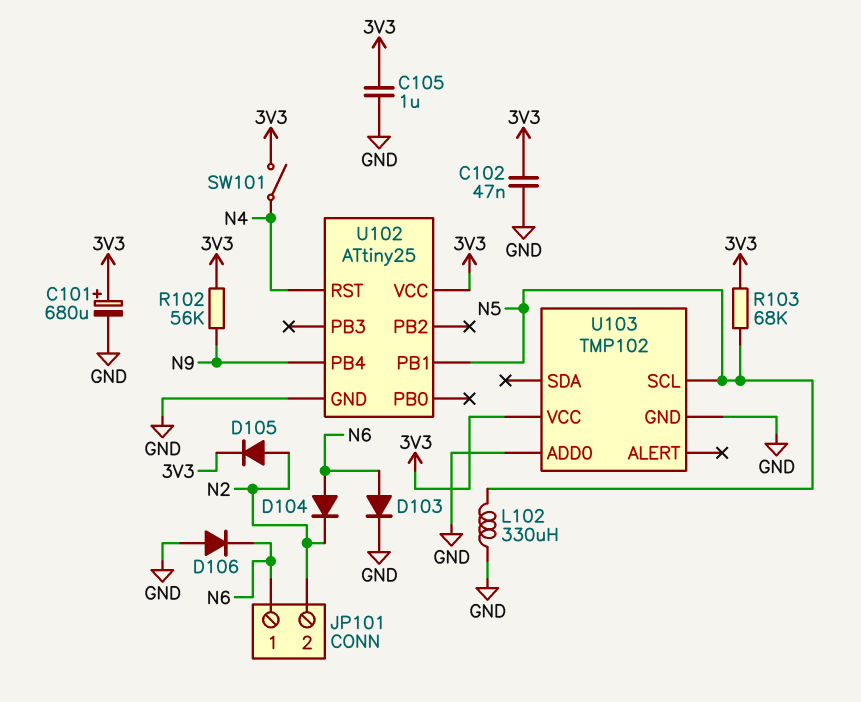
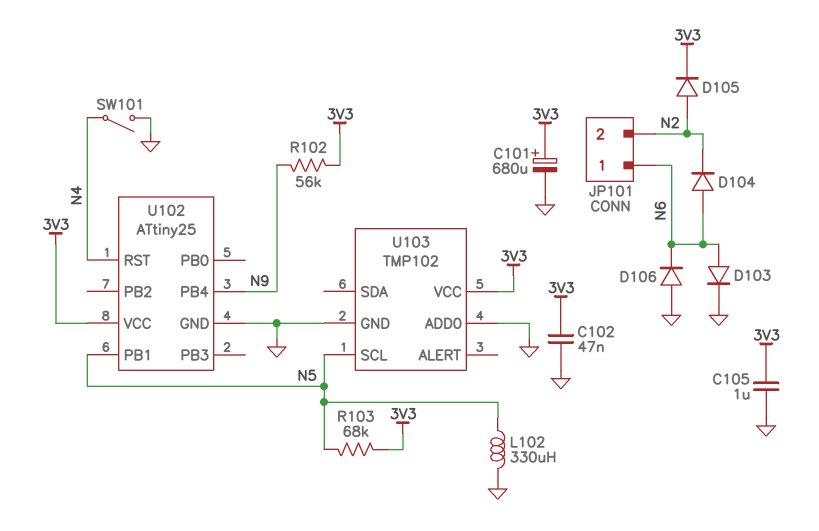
SW101: switch (3V3, N4) -> switch (GND, N4)

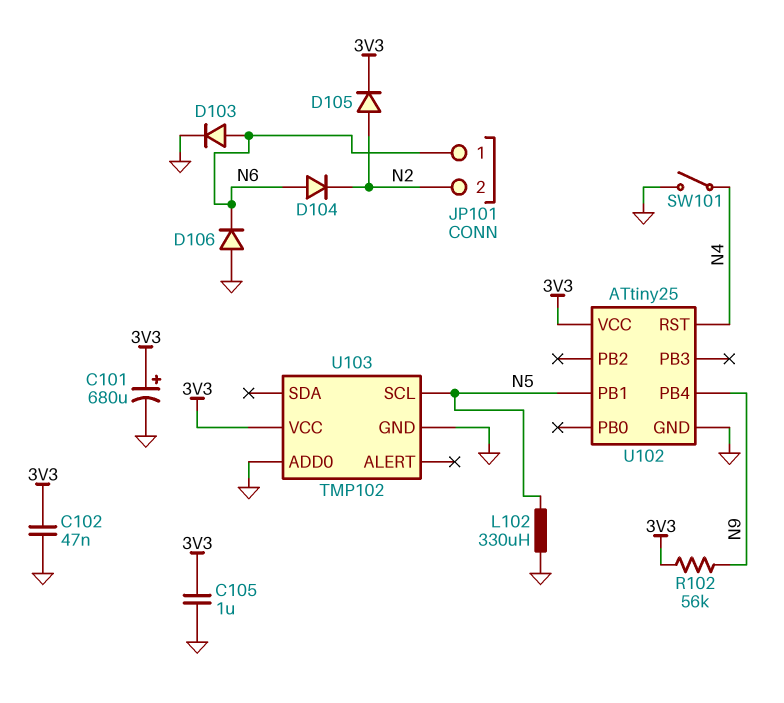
R103: 68k (3V3, N5) -> none

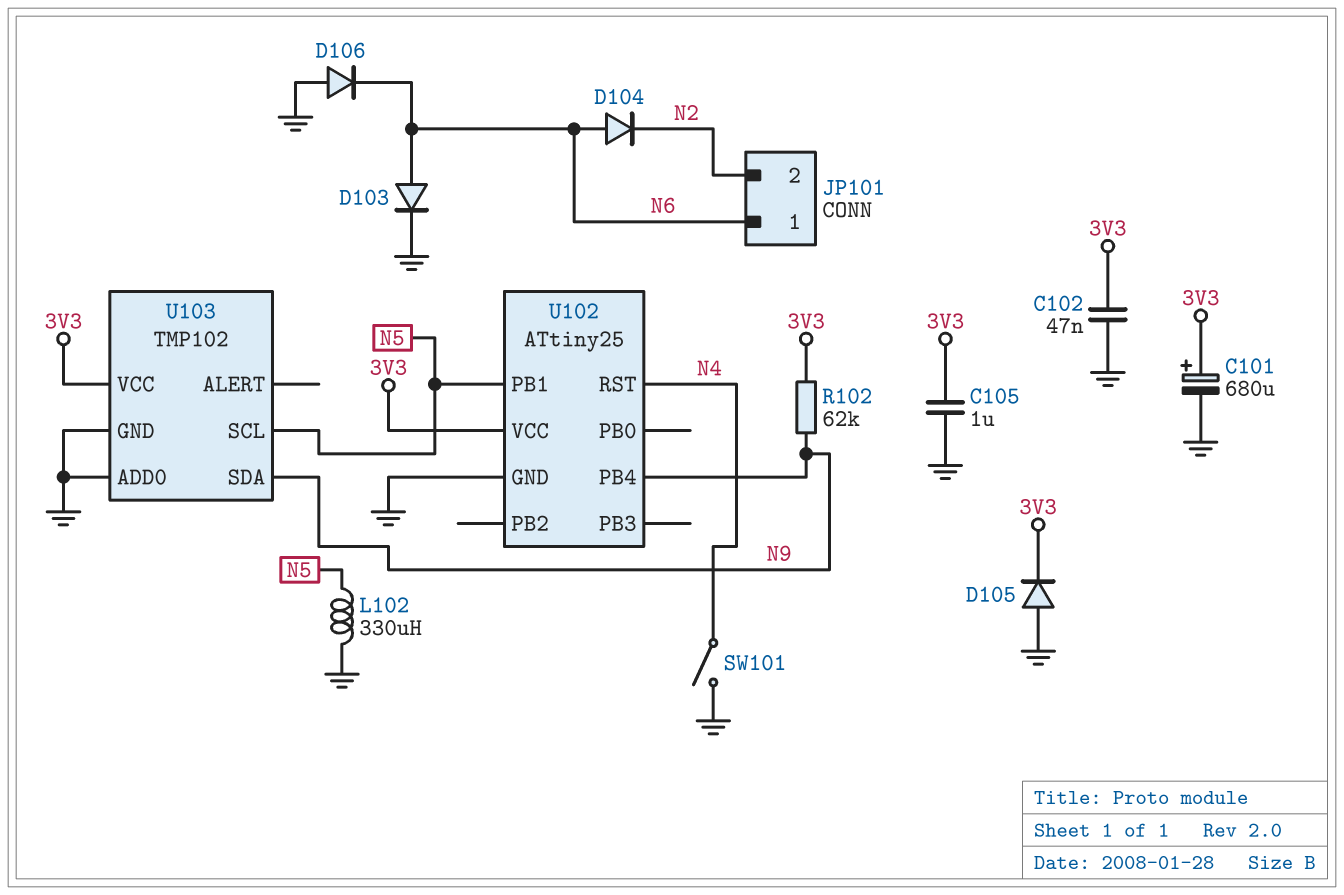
D105: diode (A N2, K 3V3) -> diode (A GND, K 3V3)
R102: 56k (3V3, N9) -> 62k (3V3, N9)
U103 pin SDA: none -> N9

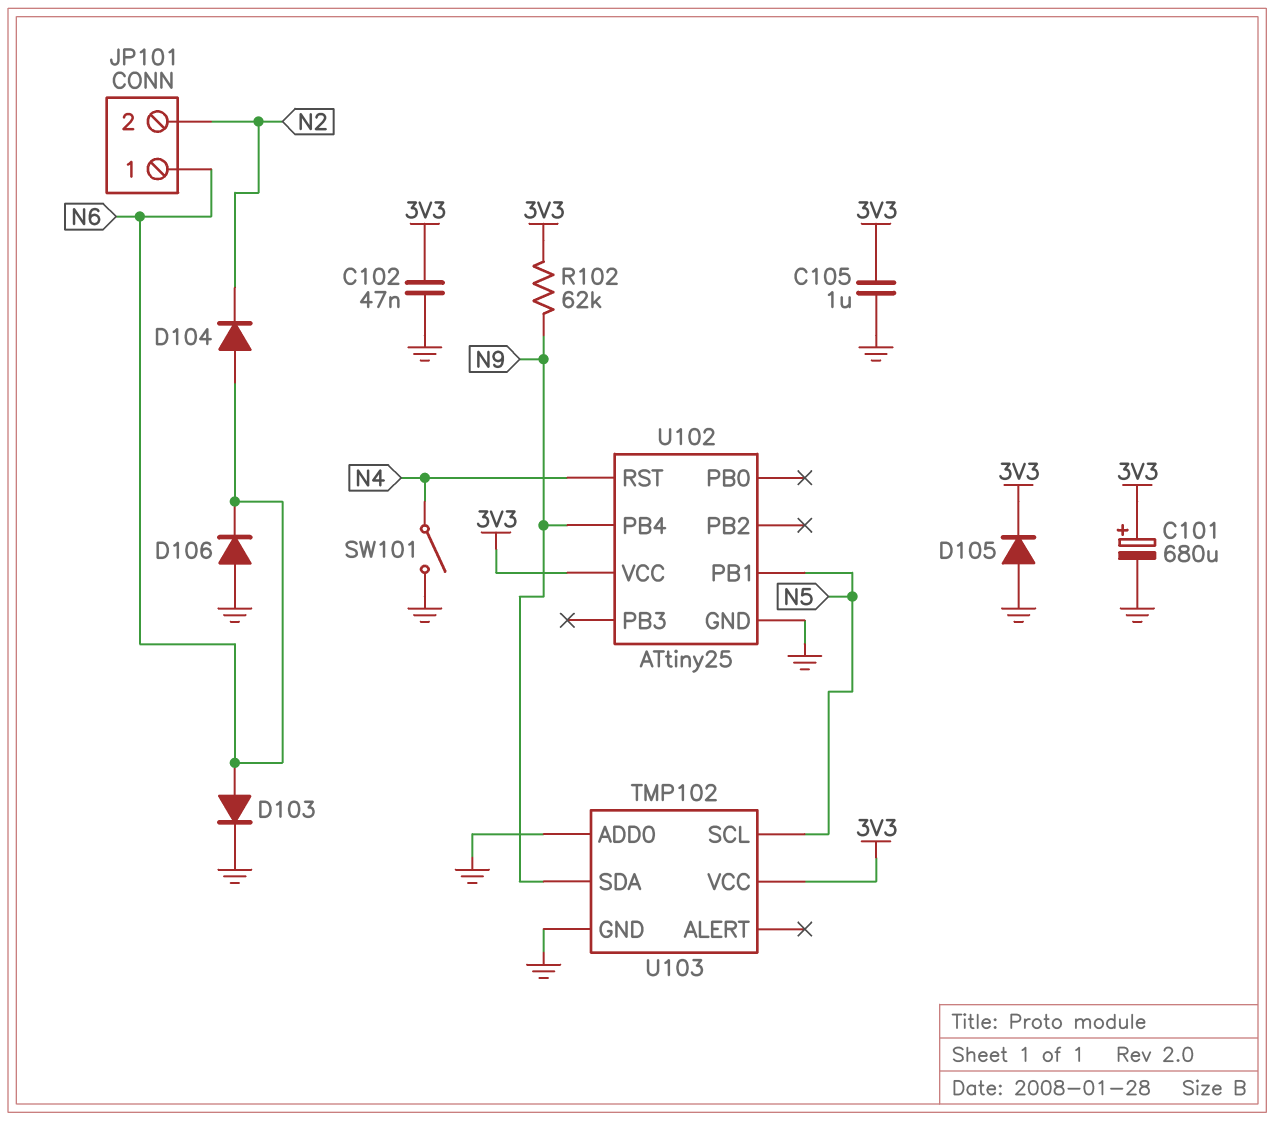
L102: 330uH (GND, N5) -> none

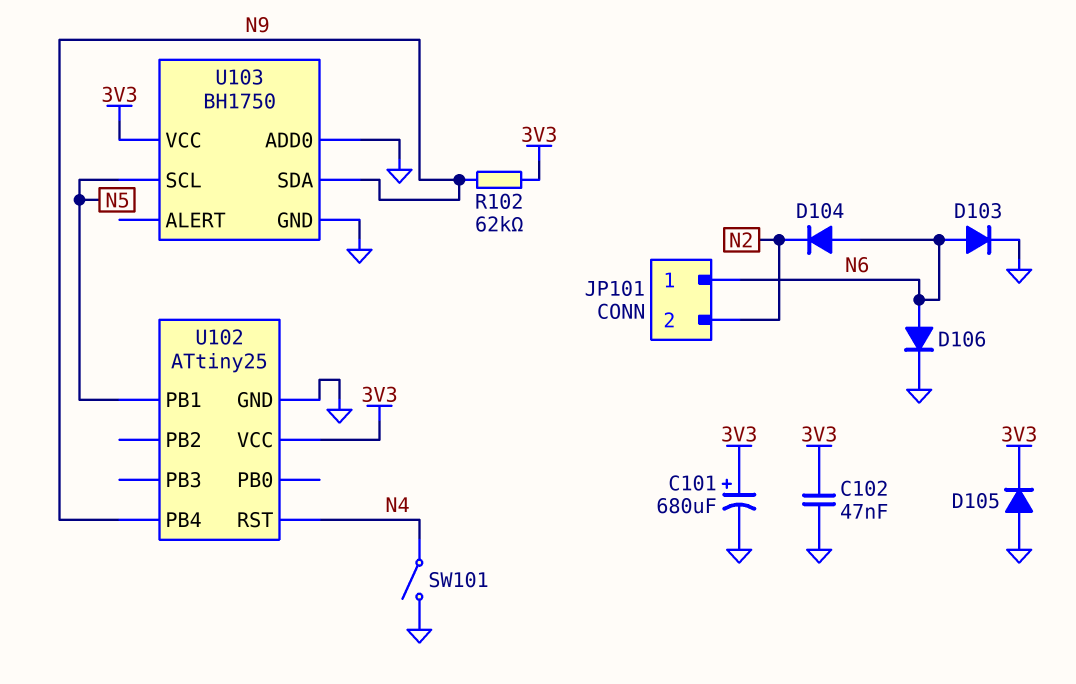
C105: 1uF (3V3, GND) -> none
D106: diode (A GND, K N6) -> diode (A N6, K GND)
U103: TMP102 -> BH1750

